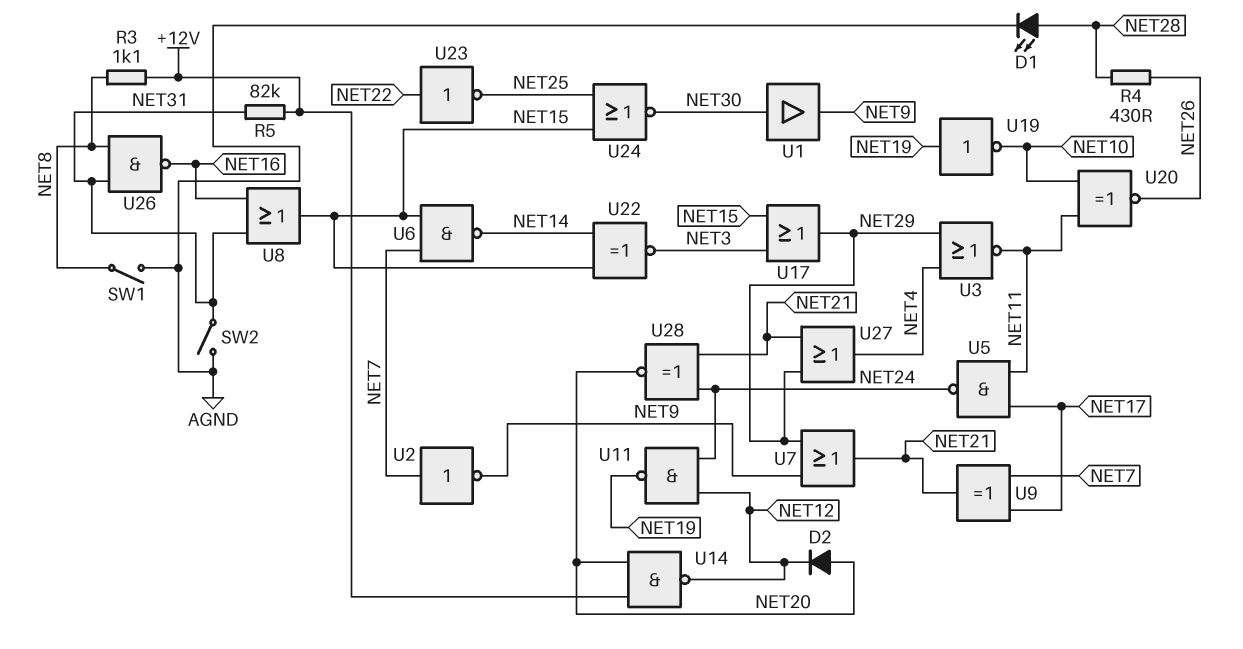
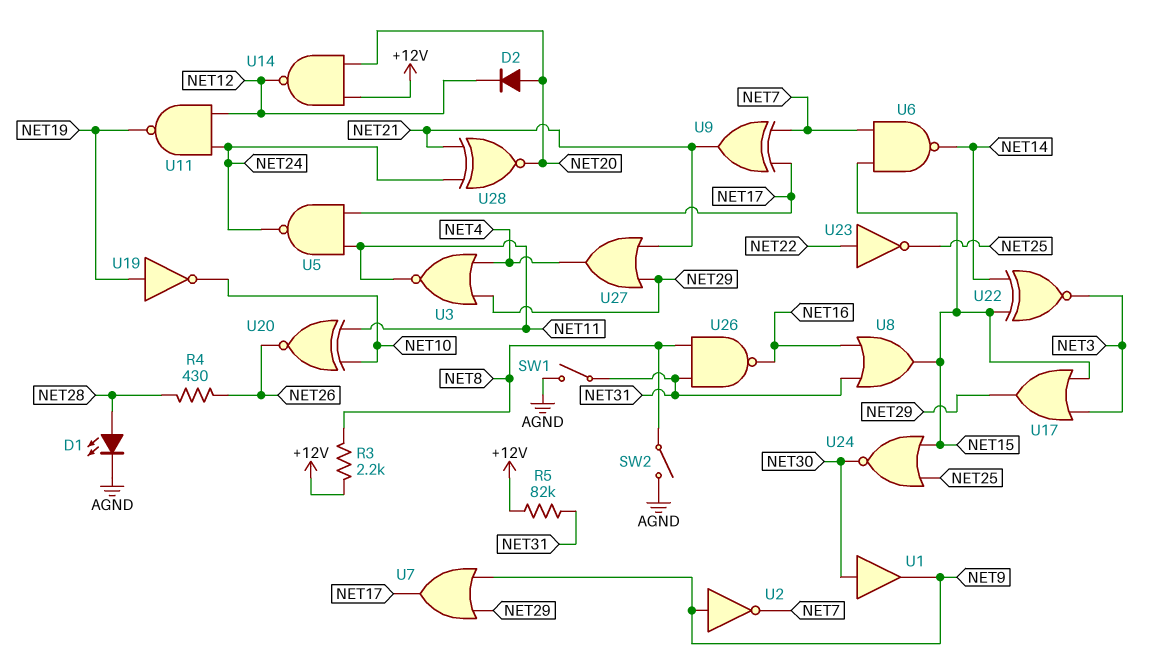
R3: 1.1k (+12V, NET8) -> 2.2k (+12V, NET8)
SW1: switch (AGND, NET8) -> switch (AGND, NET31)
SW2: switch (AGND, NET31) -> switch (AGND, NET8)
U2: NOT (in NET7, out NET9) -> NOT (in NET9, out NET7)
U7: OR (in NET9, in NET29, out NET21) -> OR (in NET9, in NET29, out NET17)

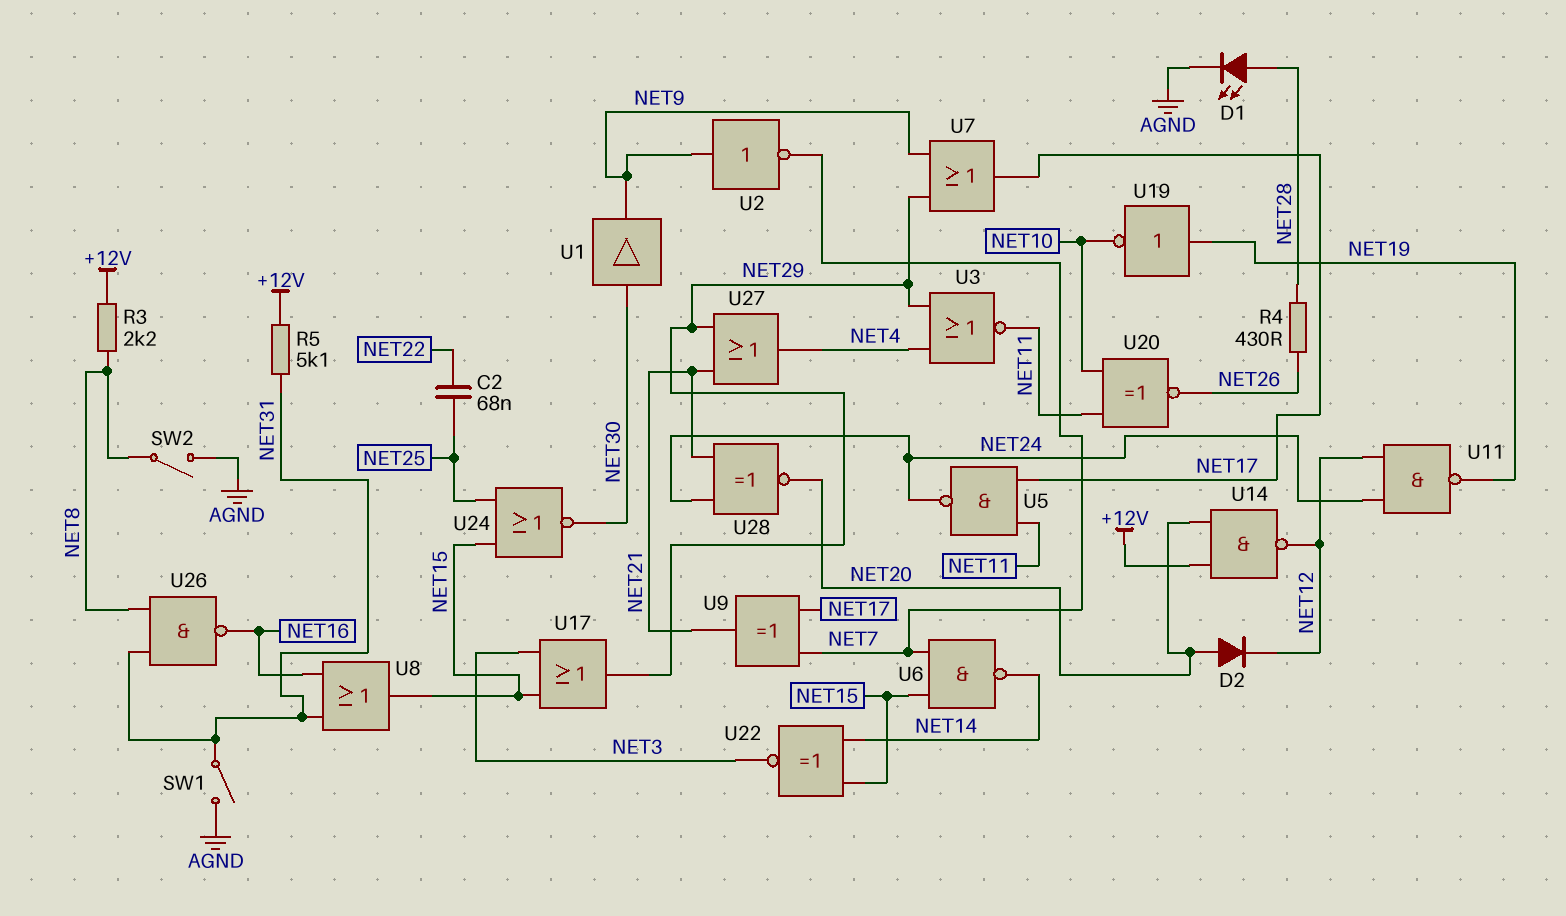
C2: none -> 68nF (NET22, NET25)
R5: 82k (+12V, NET31) -> 5.1k (+12V, NET31)
U23: NOT (in NET22, out NET25) -> none

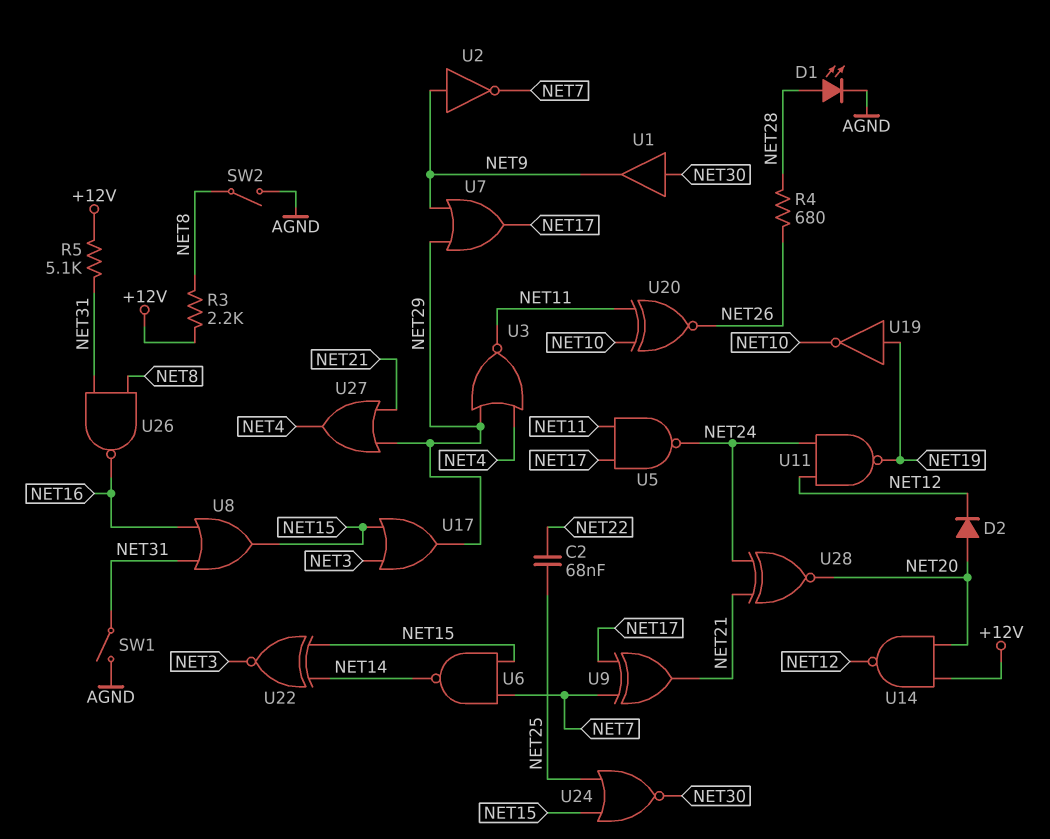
R4: 430 (NET26, NET28) -> 680 (NET26, NET28)

